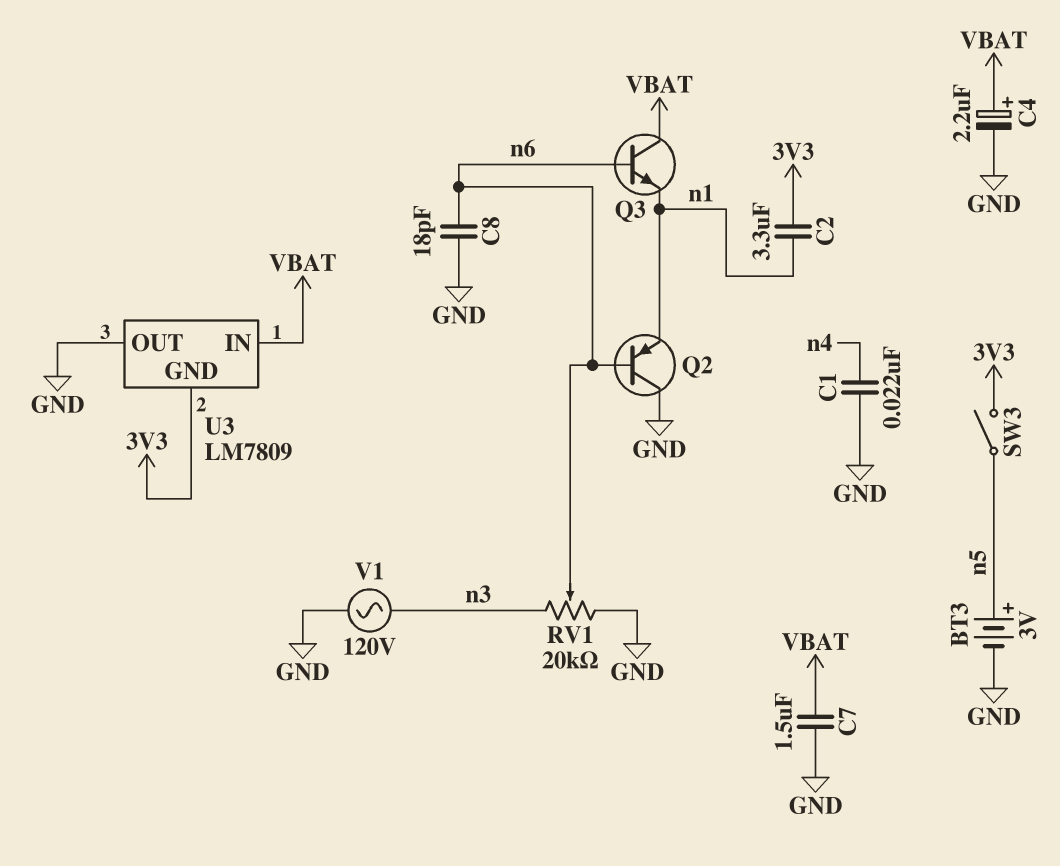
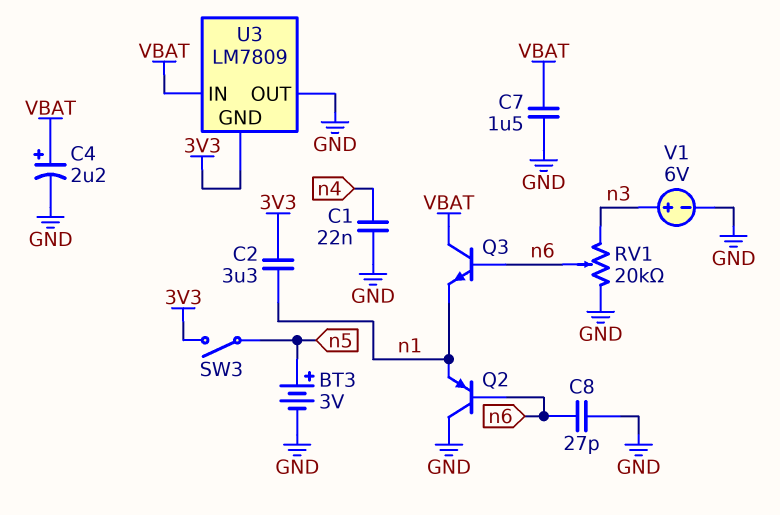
C8: 18pF (GND, n6) -> 27pF (GND, n6)
V1: AC 120V (GND, n3) -> 6V (plus n3, minus GND)

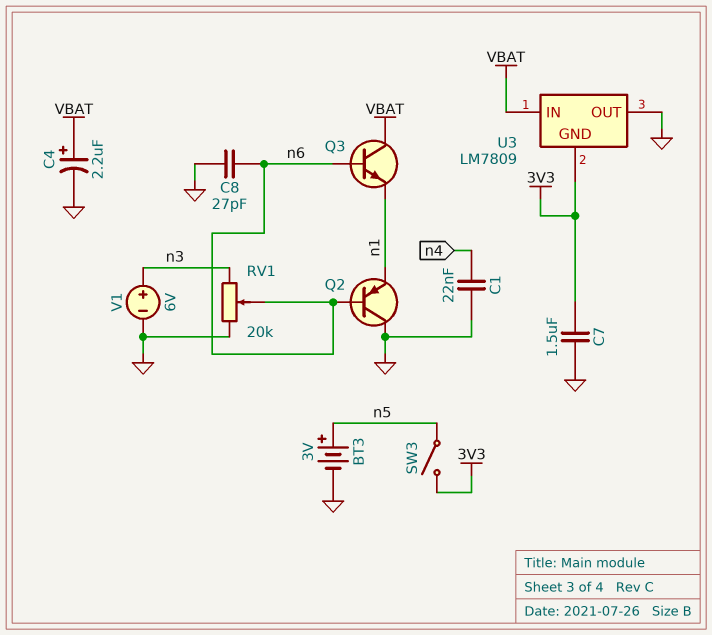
C2: 3.3uF (3V3, n1) -> none
C7: 1.5uF (GND, VBAT) -> 1.5uF (3V3, GND)

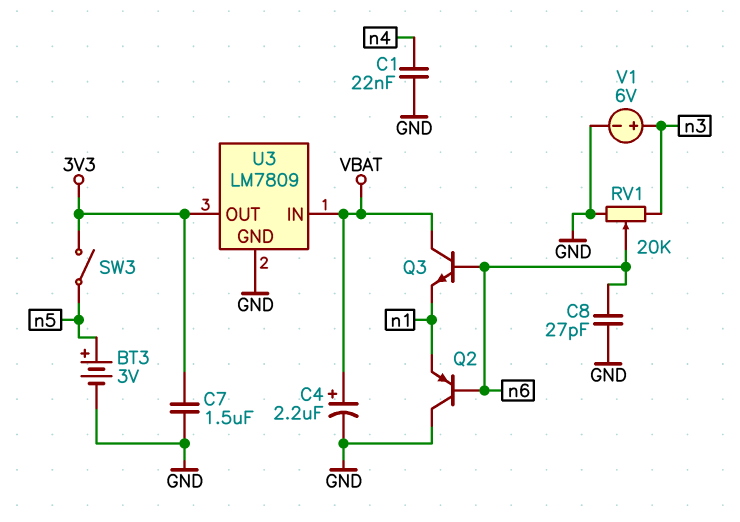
U3 pin GND: 3V3 -> GND
U3 pin OUT: GND -> 3V3

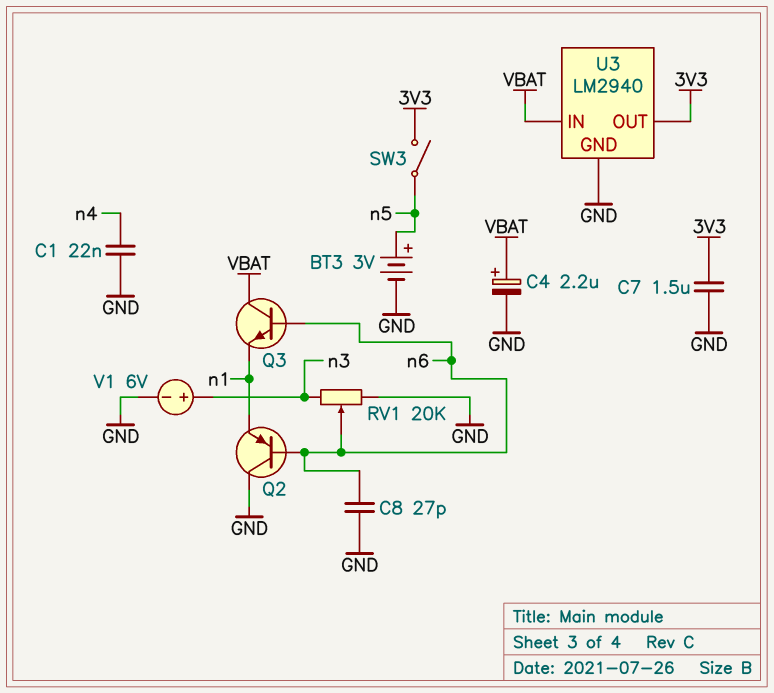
U3: LM7809 -> LM2940

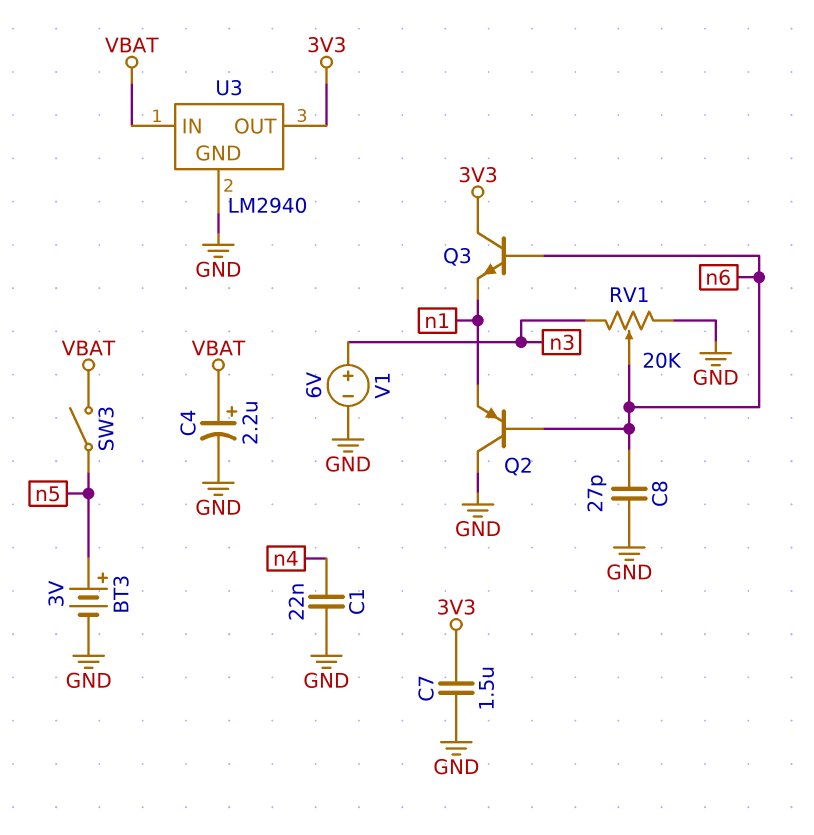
Q3: NPN (B n6, C VBAT, E n1) -> NPN (B n6, C 3V3, E n1)
SW3: switch (3V3, n5) -> switch (VBAT, n5)

